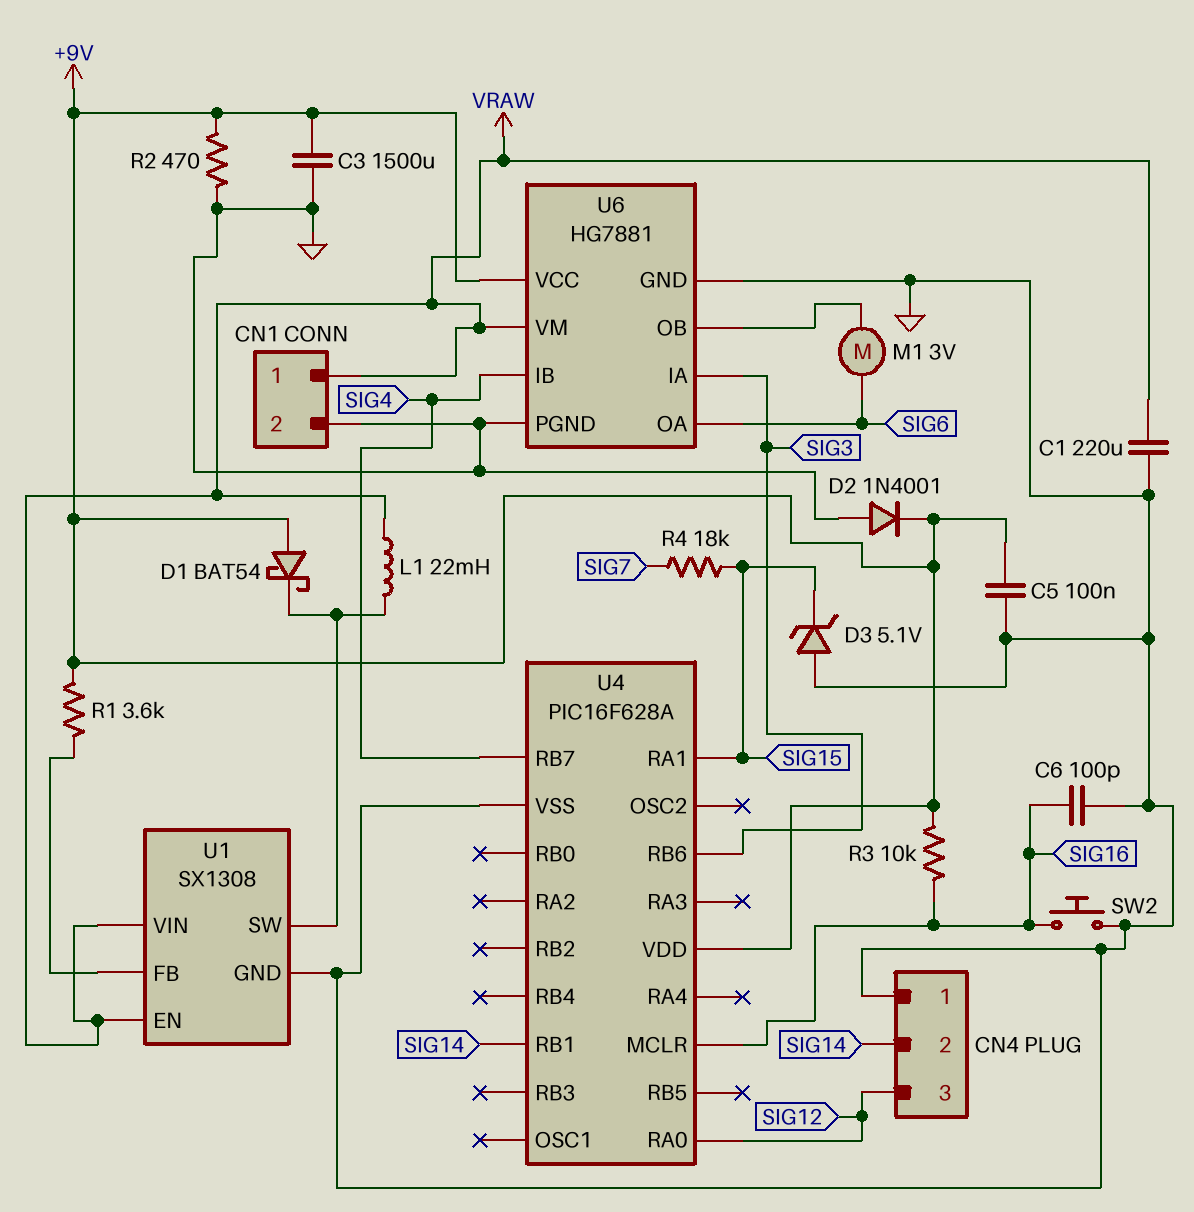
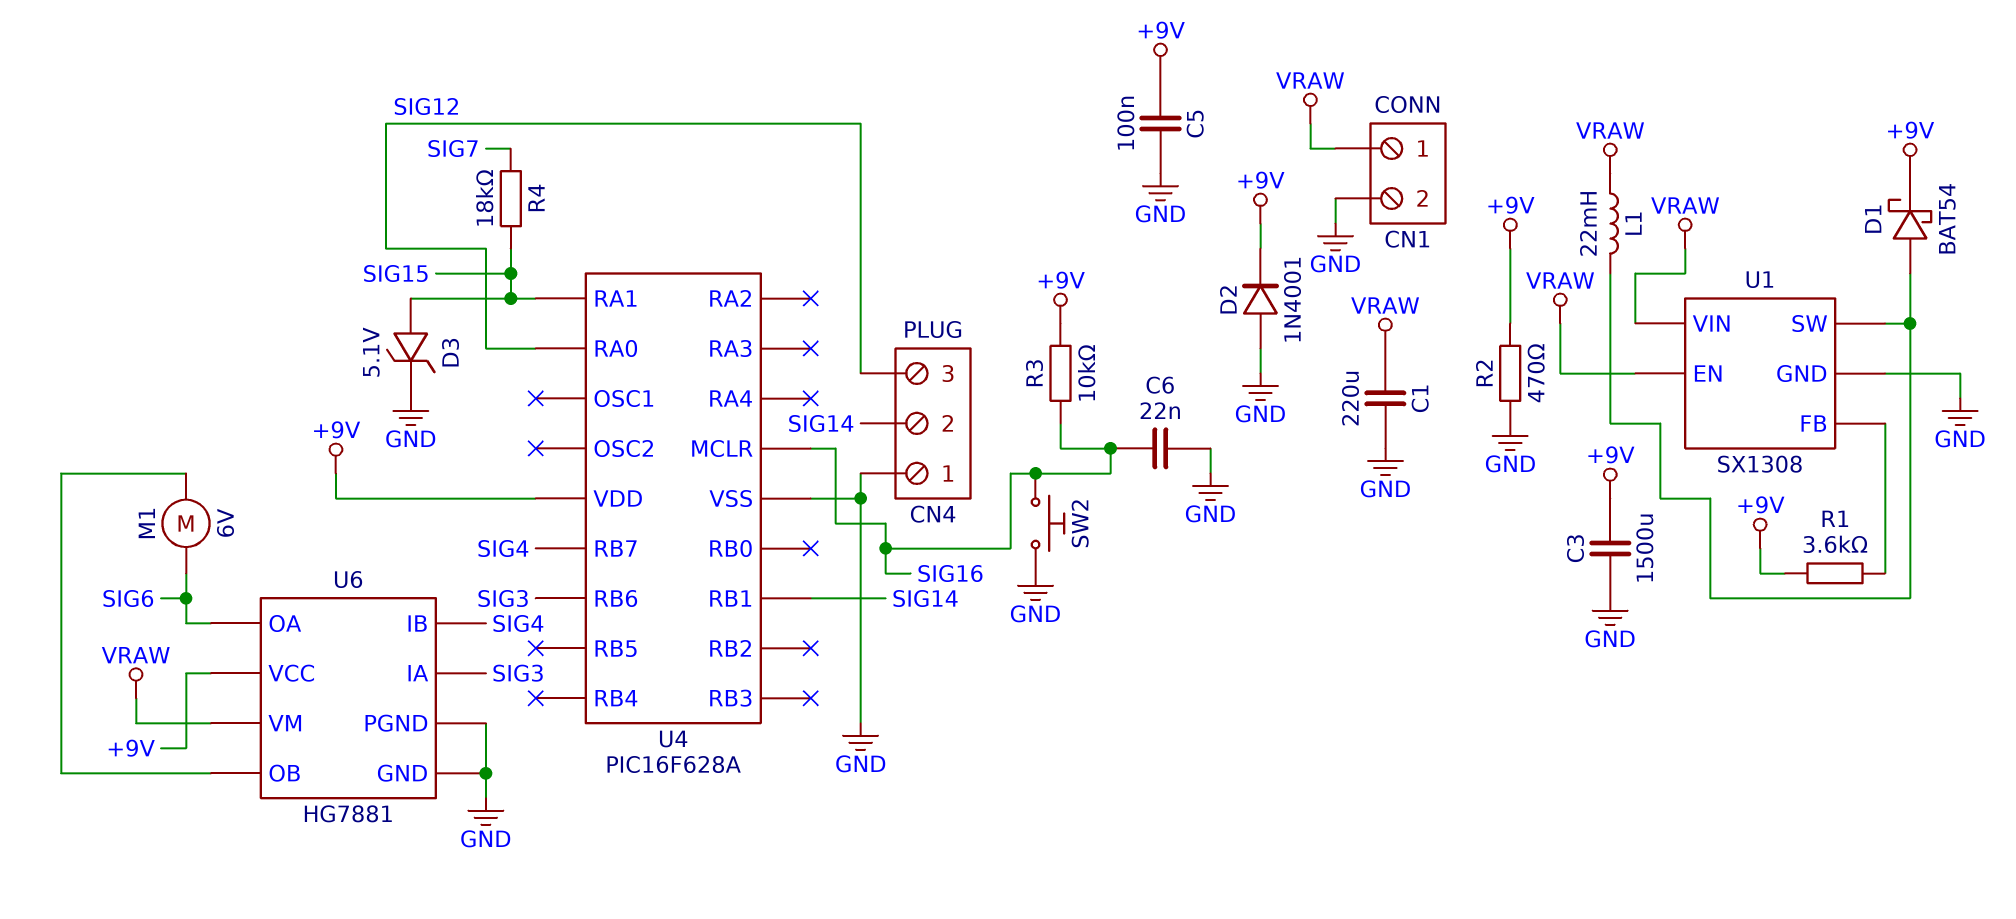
C6: 100pF (GND, SIG16) -> 22nF (GND, SIG16)
D1: schottky BAT54 (A +9V, K U1/SW) -> schottky BAT54 (A U1/SW, K +9V)
D3: zener 5.1V (A GND, K SIG15) -> zener 5.1V (A SIG15, K GND)
M1: motor 3V (SIG6, U6/OB) -> motor 6V (SIG6, U6/OB)

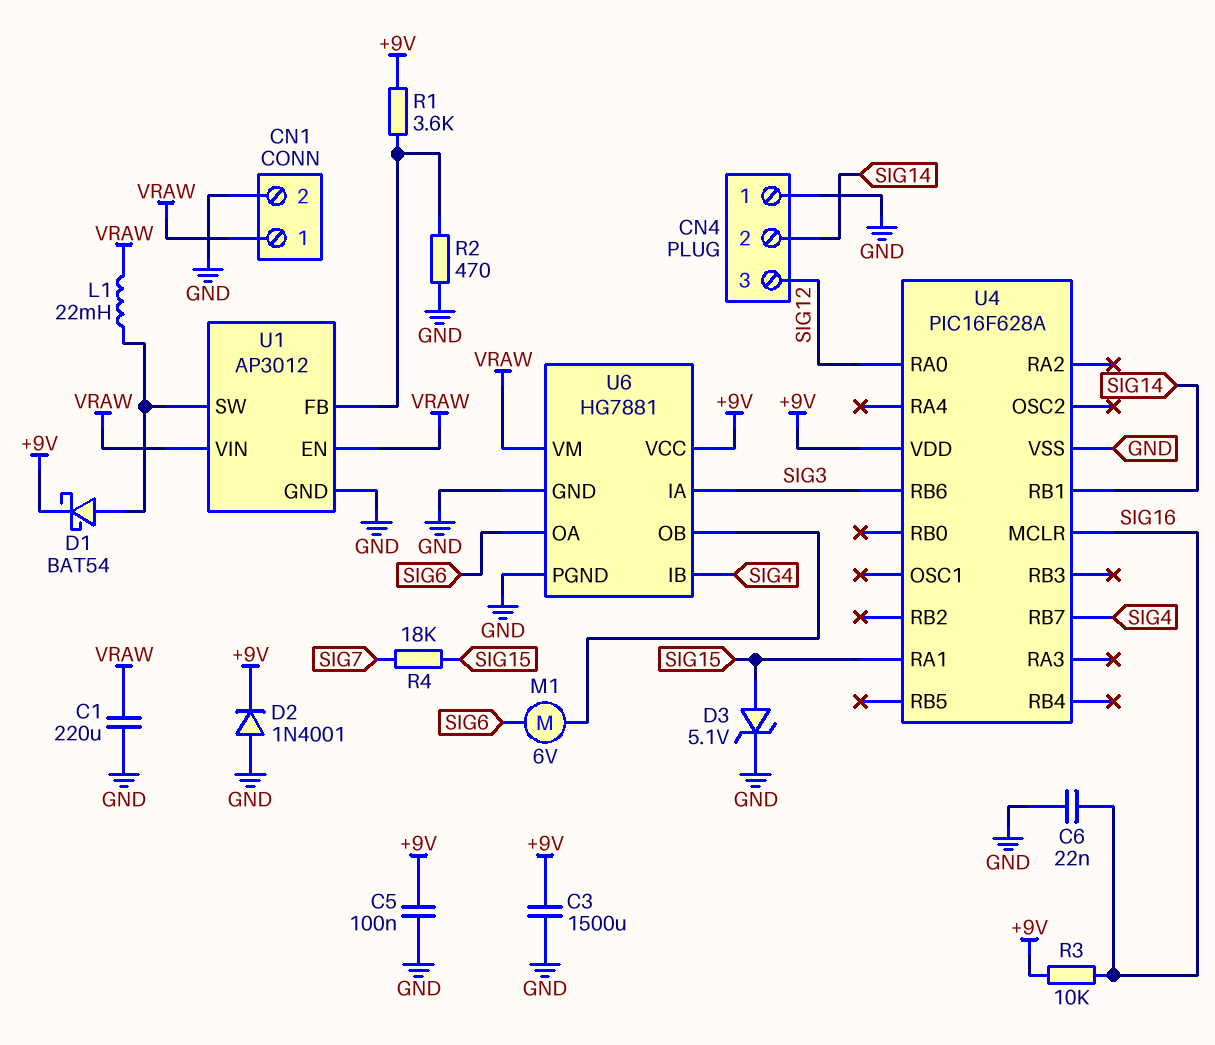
R2: 470 (+9V, GND) -> 470 (GND, U1/FB)
SW2: button (GND, SIG16) -> none
U1: SX1308 -> AP3012

